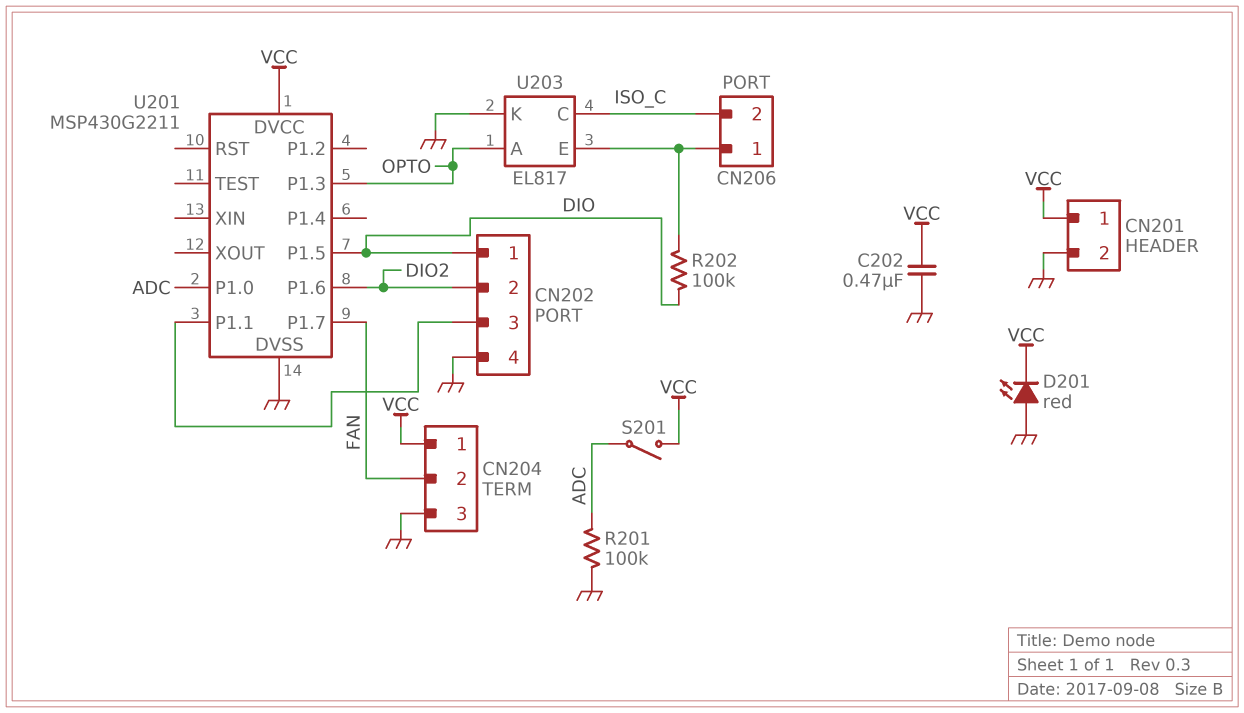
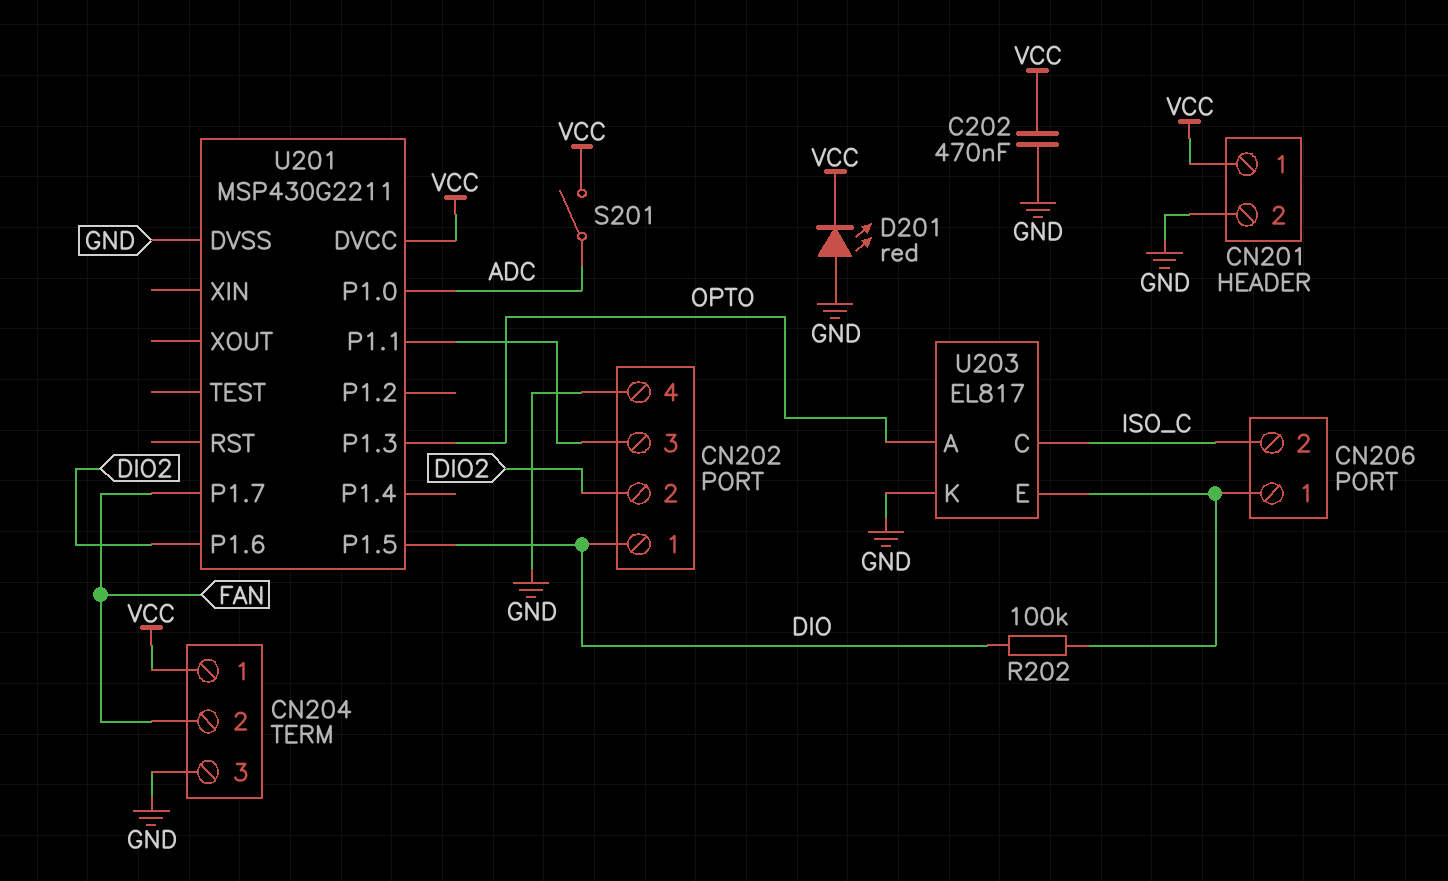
R201: 100k (ADC, GND) -> none

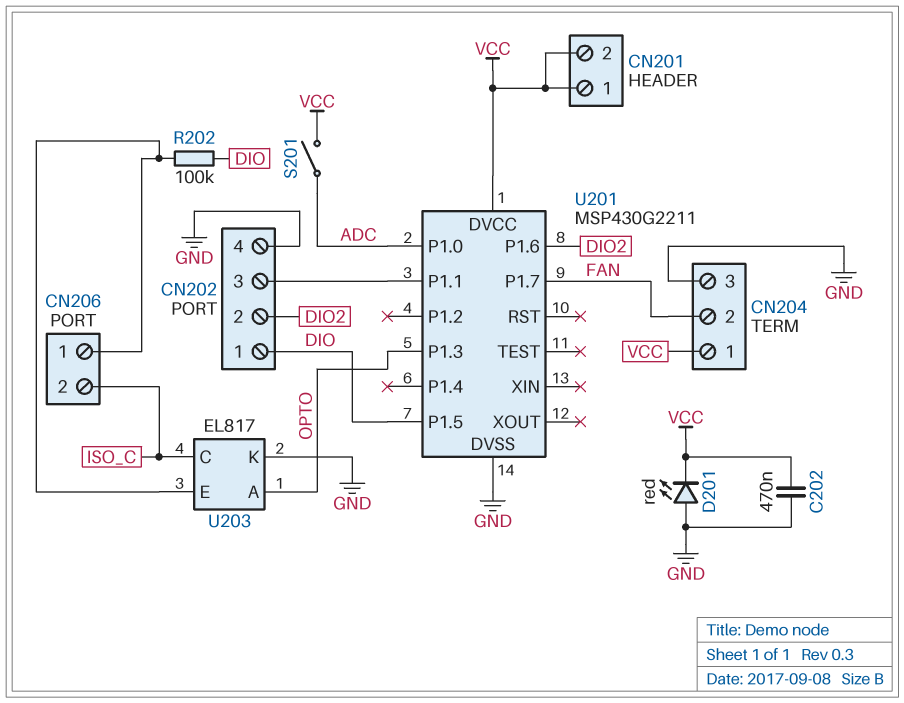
CN201 pin 2: GND -> VCC

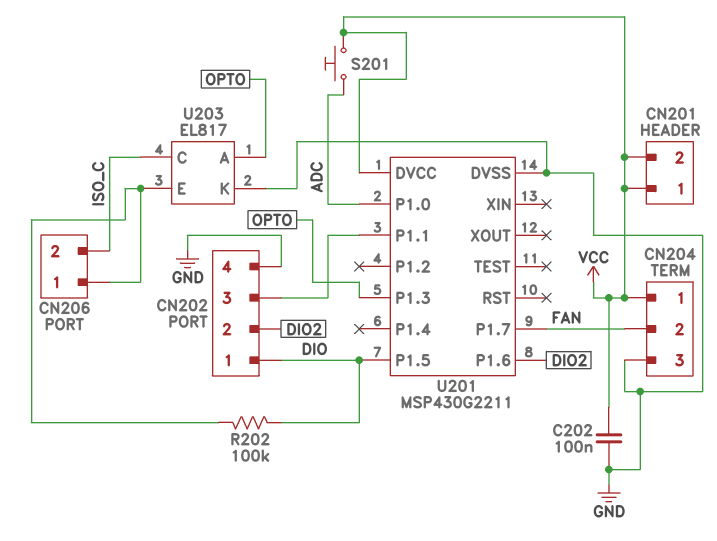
C202: 470nF (GND, VCC) -> 100nF (GND, VCC)
D201: LED red (A GND, K VCC) -> none
S201: switch (ADC, VCC) -> button (ADC, VCC)

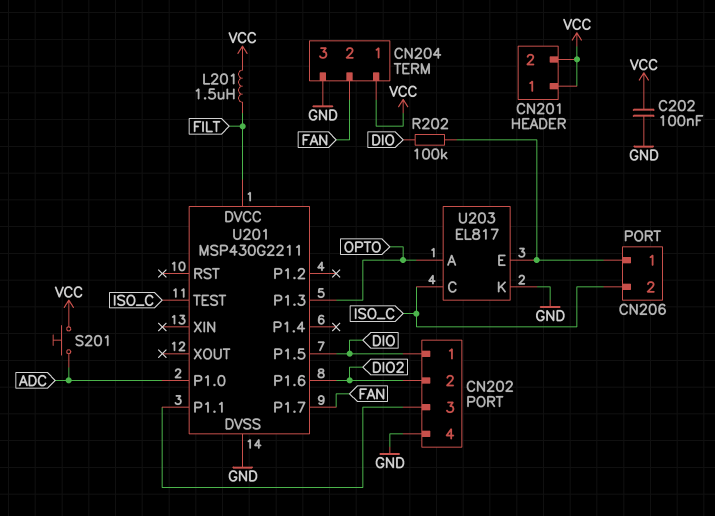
L201: none -> 1.5uH (FILT, VCC)
U201 pin DVCC: VCC -> FILT
U201 pin TEST: none -> ISO_C

